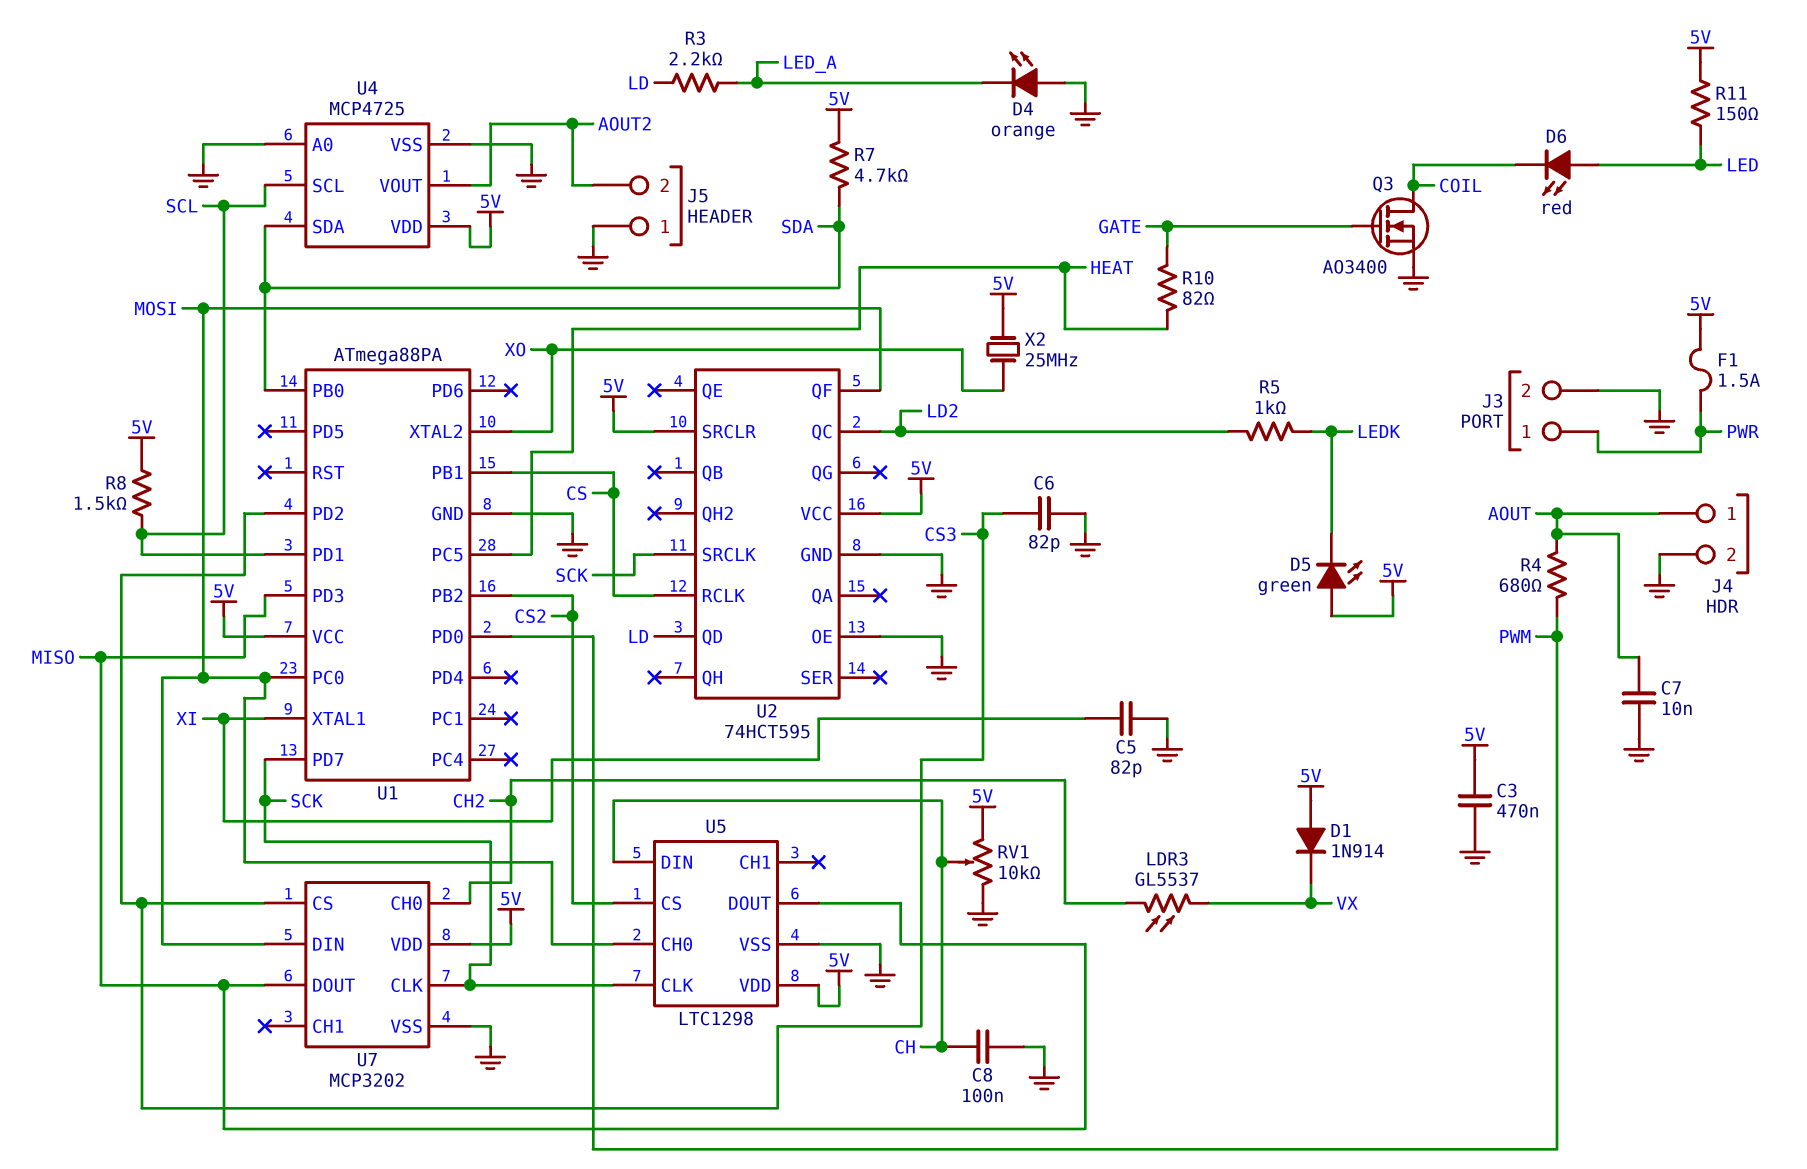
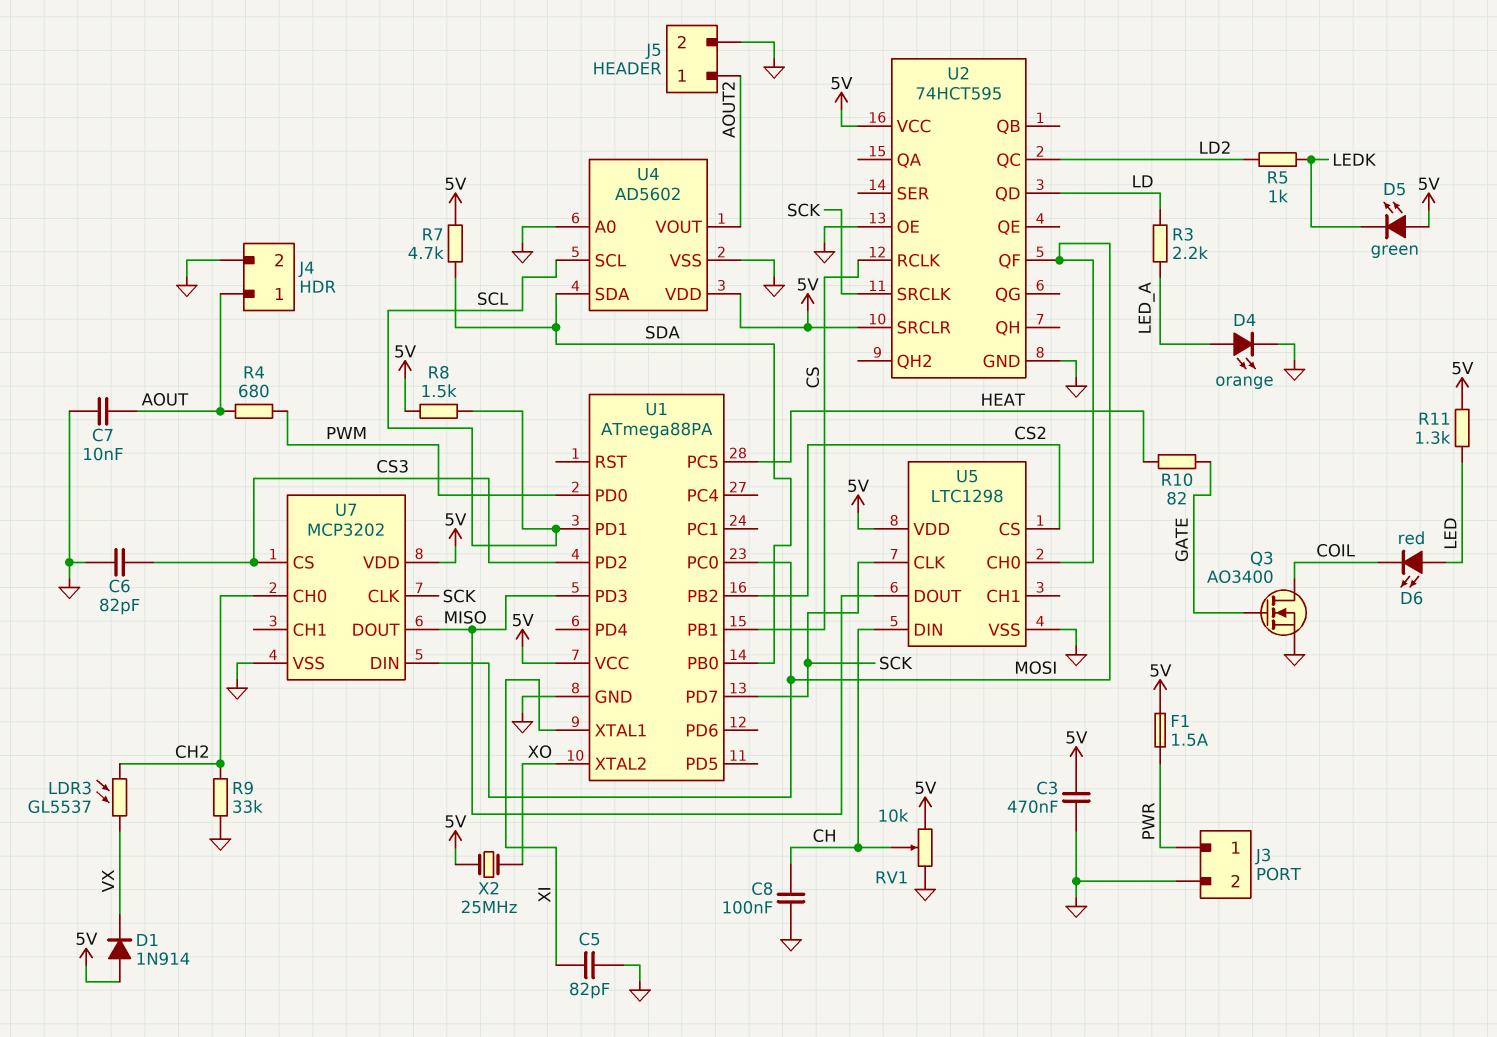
D4: LED orange (A GND, K LED_A) -> LED orange (A LED_A, K GND)
J5 pin 1: GND -> AOUT2
J5 pin 2: AOUT2 -> GND
R9: none -> 33k (CH2, GND)
R11: 150 (5V, LED) -> 1.3k (5V, LED)
U4: MCP4725 -> AD5602

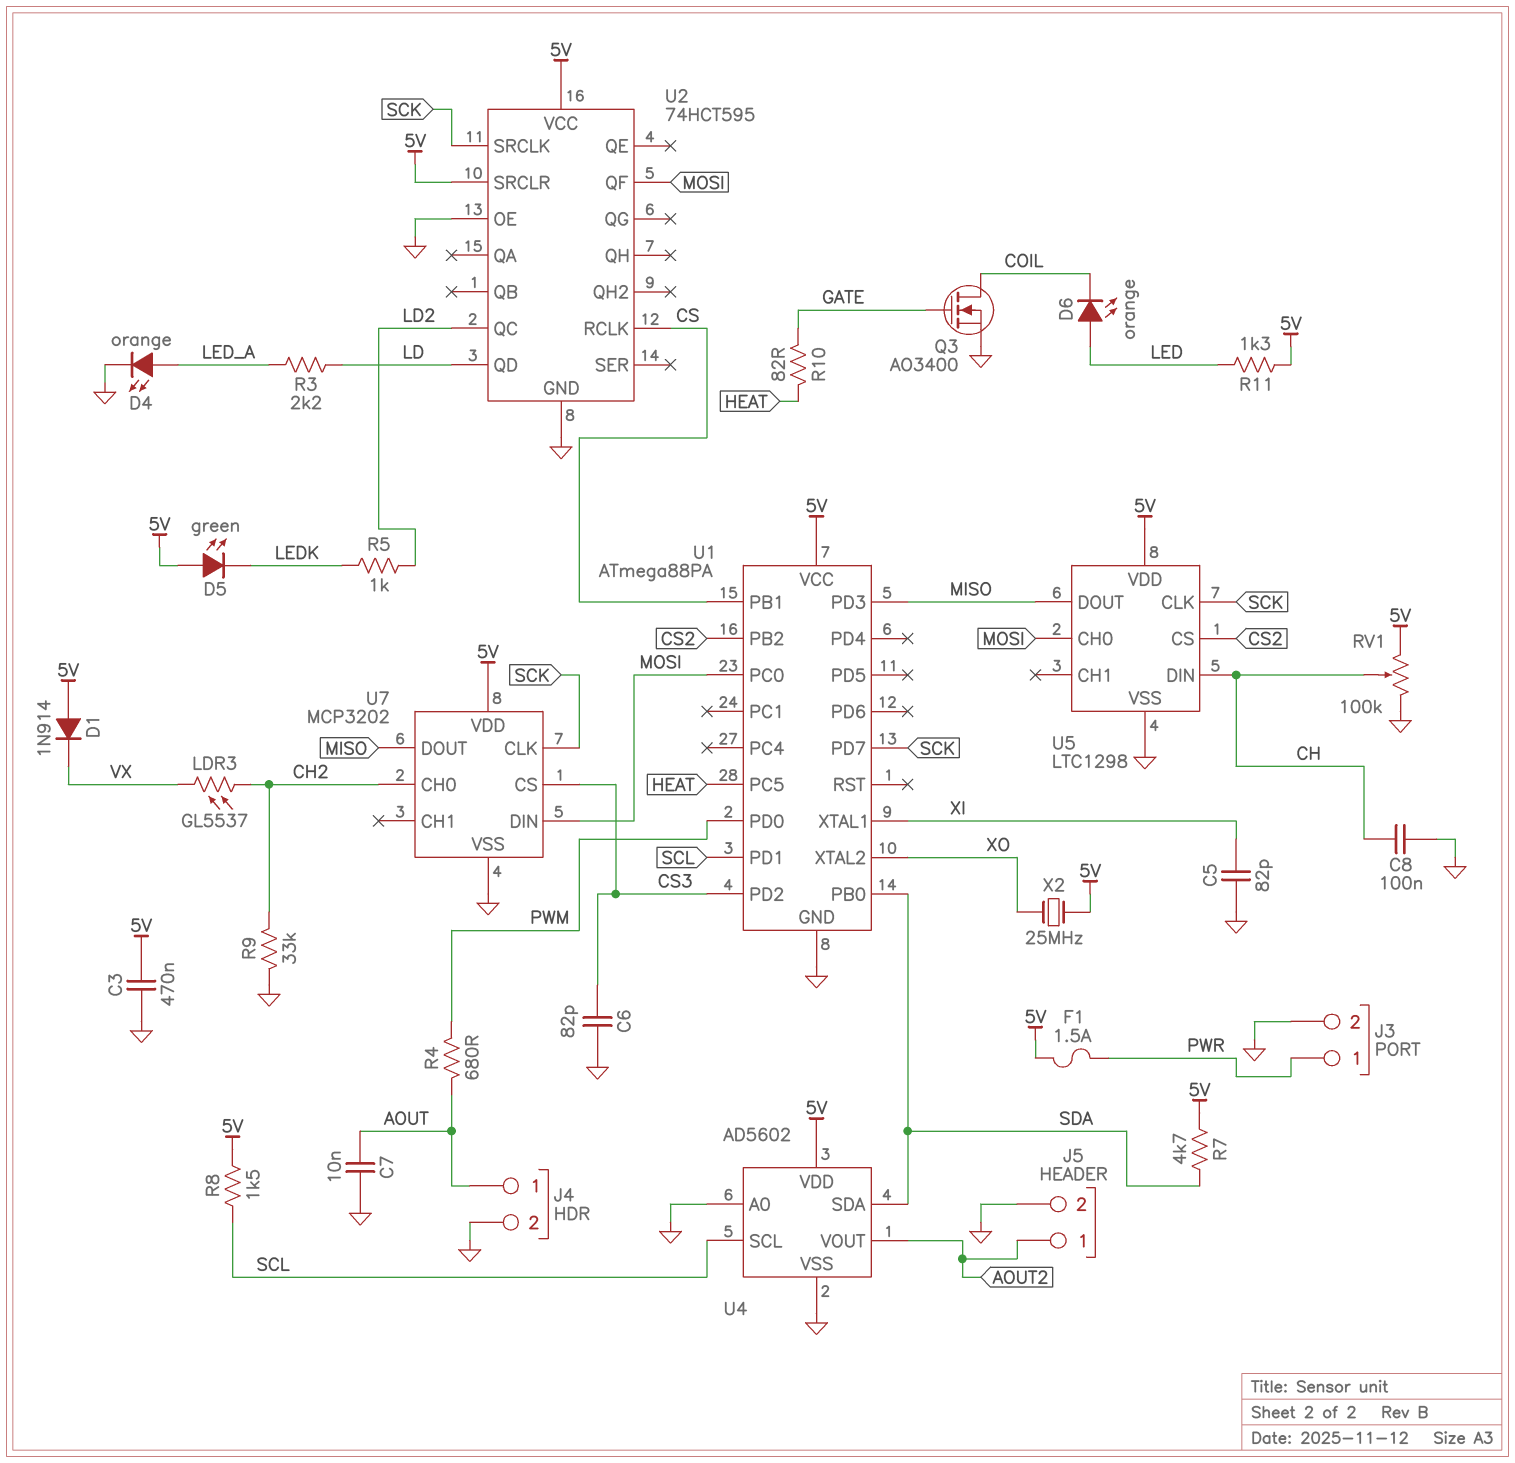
D6: LED red (A LED, K COIL) -> LED orange (A LED, K COIL)
RV1: 10k (5V, GND, wiper CH) -> 100k (5V, GND, wiper CH)

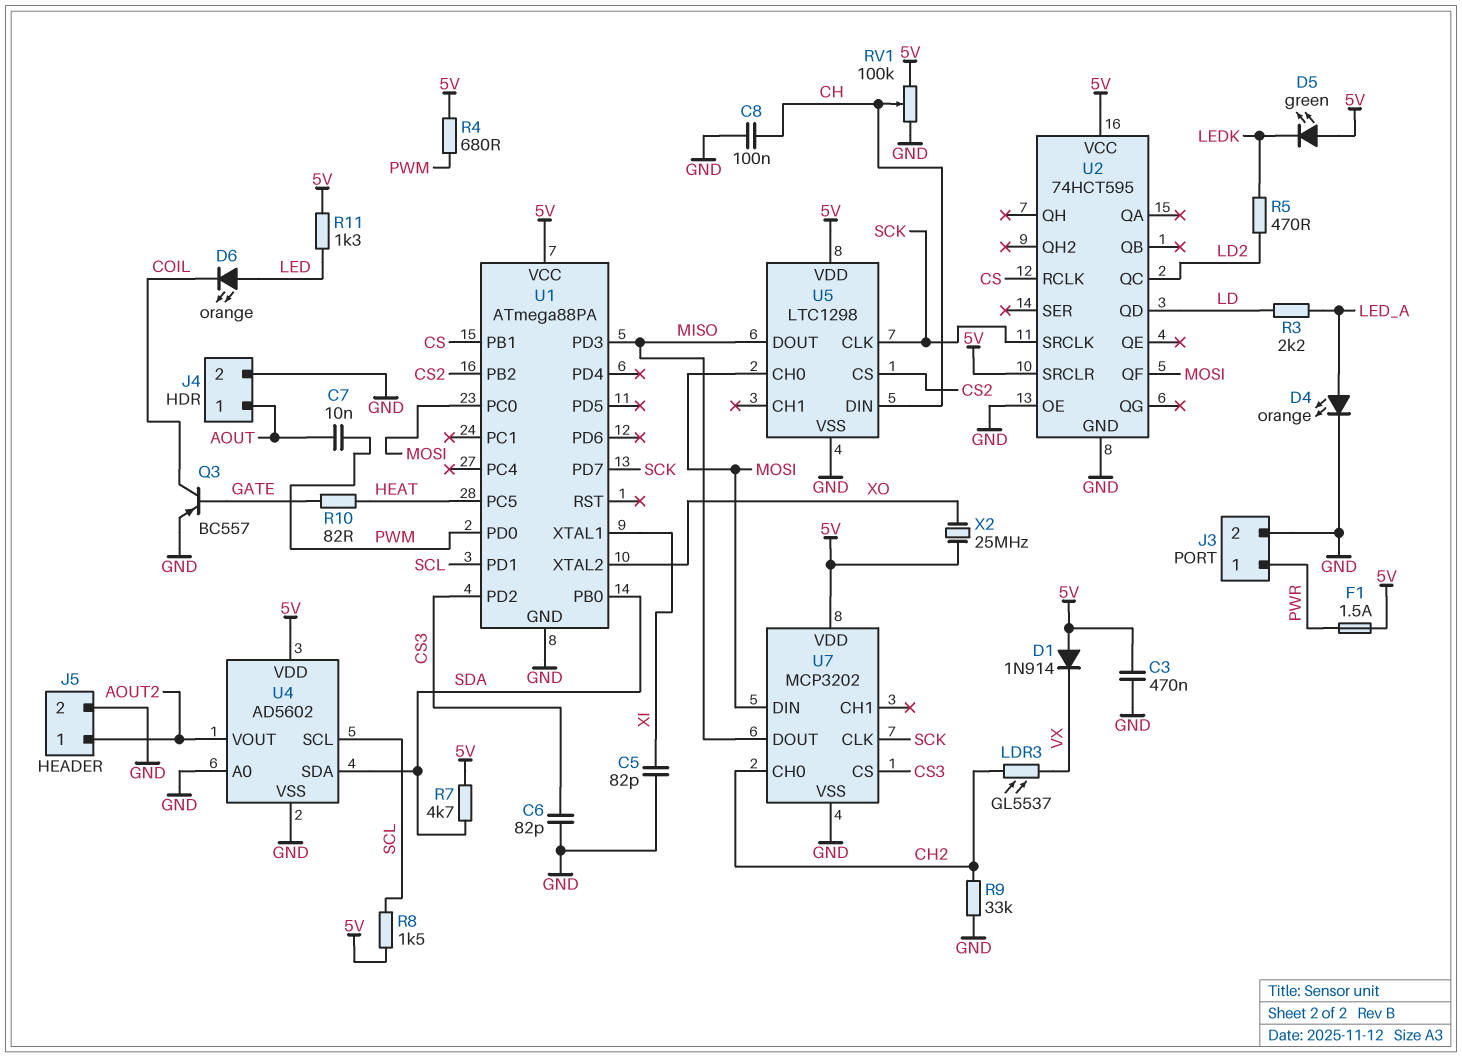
C7: 10nF (AOUT, GND) -> 10nF (AOUT, PWM)
Q3: NMOS AO3400 (G GATE, D COIL, S GND) -> PNP BC557 (B GATE, C COIL, E GND)
R4: 680 (AOUT, PWM) -> 680 (5V, PWM)
R5: 1k (LD2, LEDK) -> 470 (LD2, LEDK)

